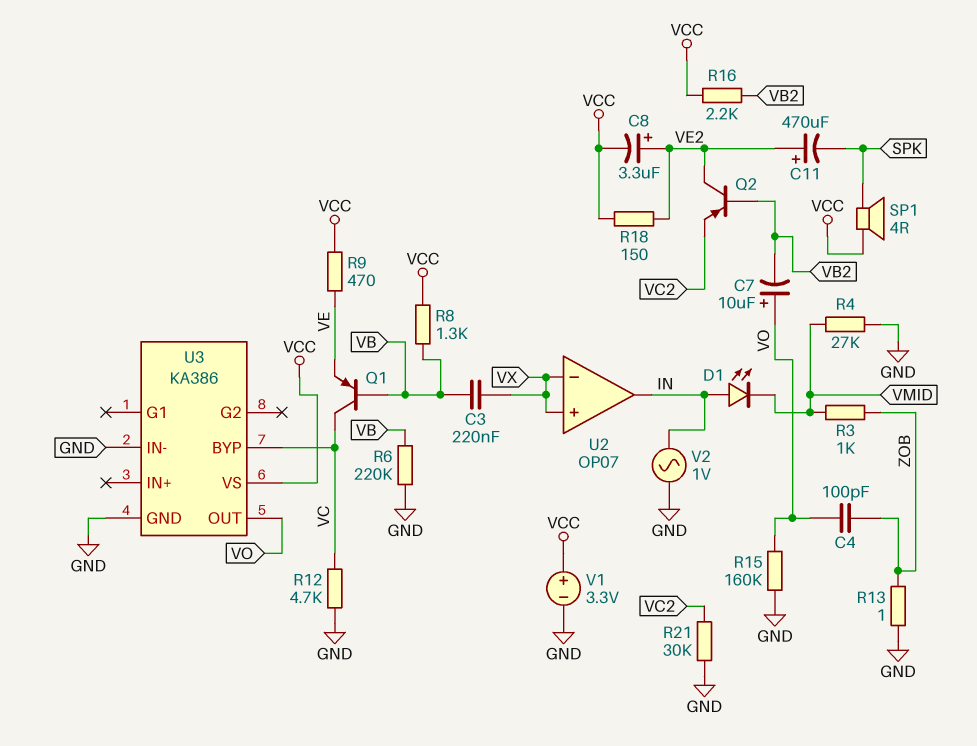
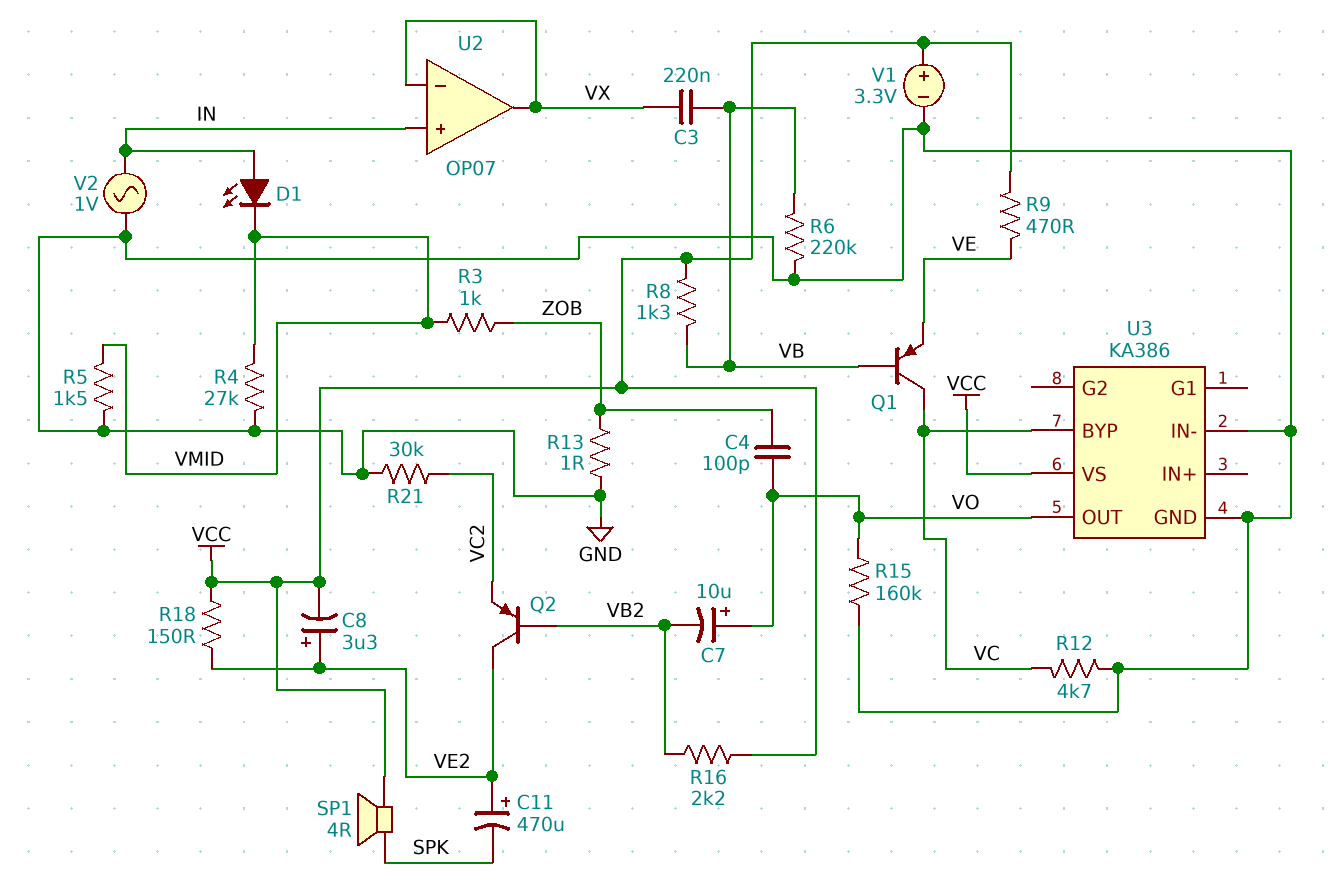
R5: none -> 1.5k (GND, VMID)
U2 pin in+: VX -> IN
U2 pin out: IN -> VX

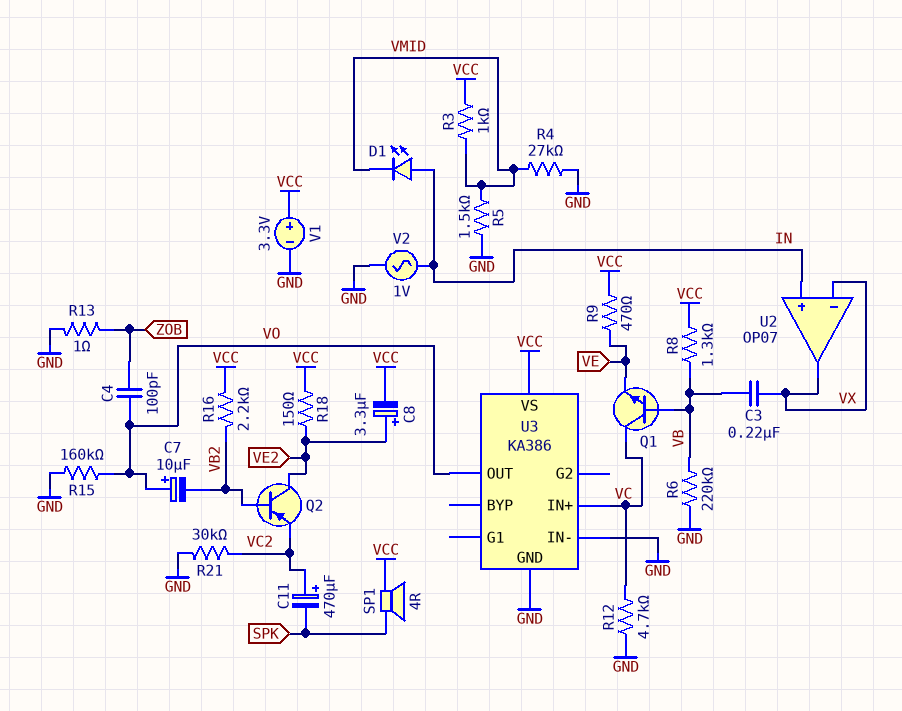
C11: 470uF (plus VE2, minus SPK) -> 470uF (plus VC2, minus SPK)
Q1: PNP (B VB, C VC, E VE) -> NPN (B VB, C VC, E VE)
R3: 1k (VMID, ZOB) -> 1k (VCC, VMID)
U3 pin BYP: VC -> none
U3 pin IN+: none -> VC

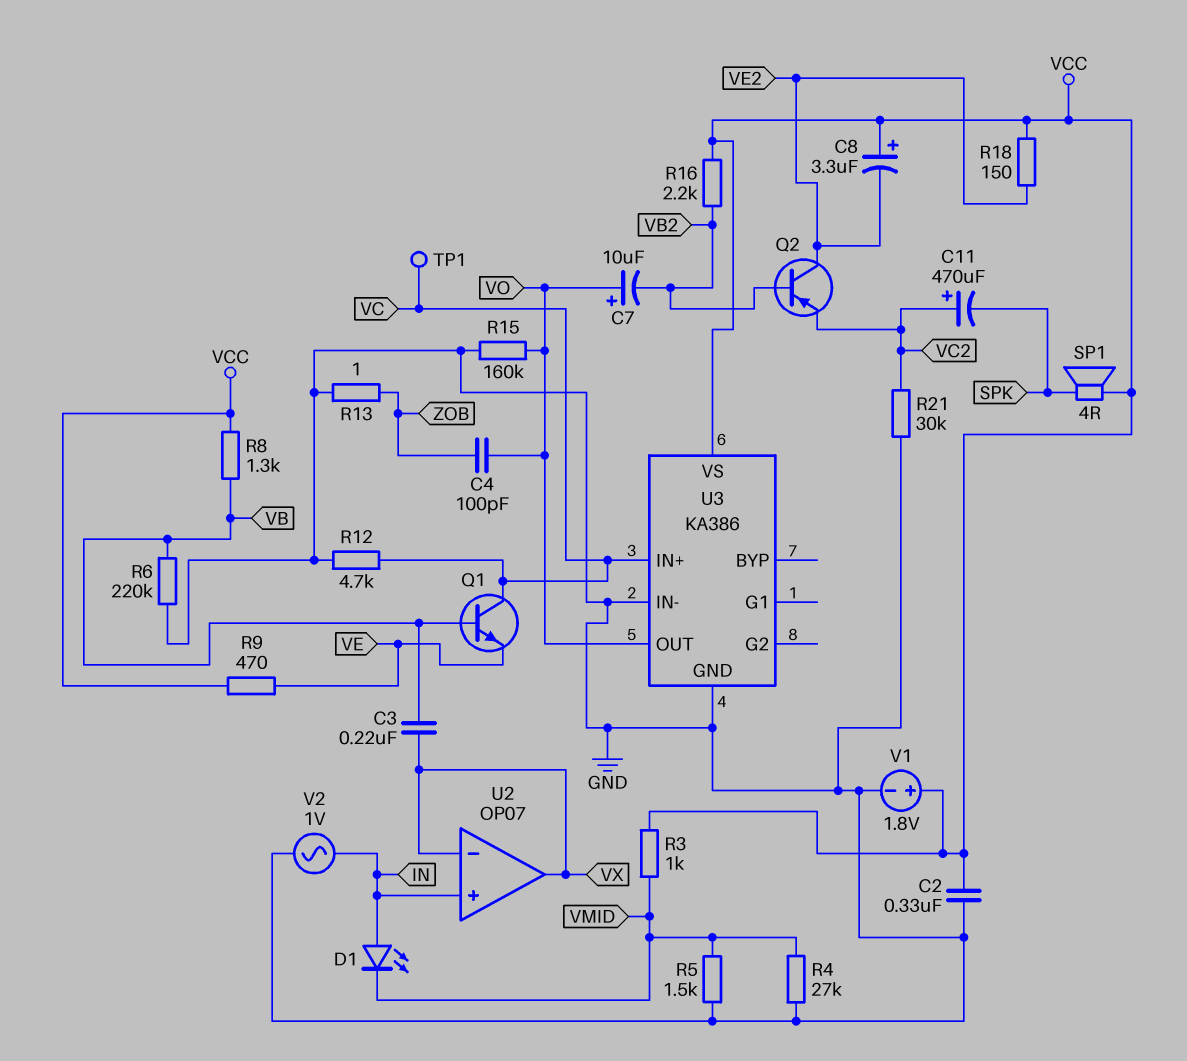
C2: none -> 330nF (GND, VCC)
C8: 3.3uF (plus VE2, minus VCC) -> 3.3uF (plus VCC, minus VE2)
TP1: none -> test point (VC)
V1: 3.3V (plus VCC, minus GND) -> 1.8V (plus VCC, minus GND)

